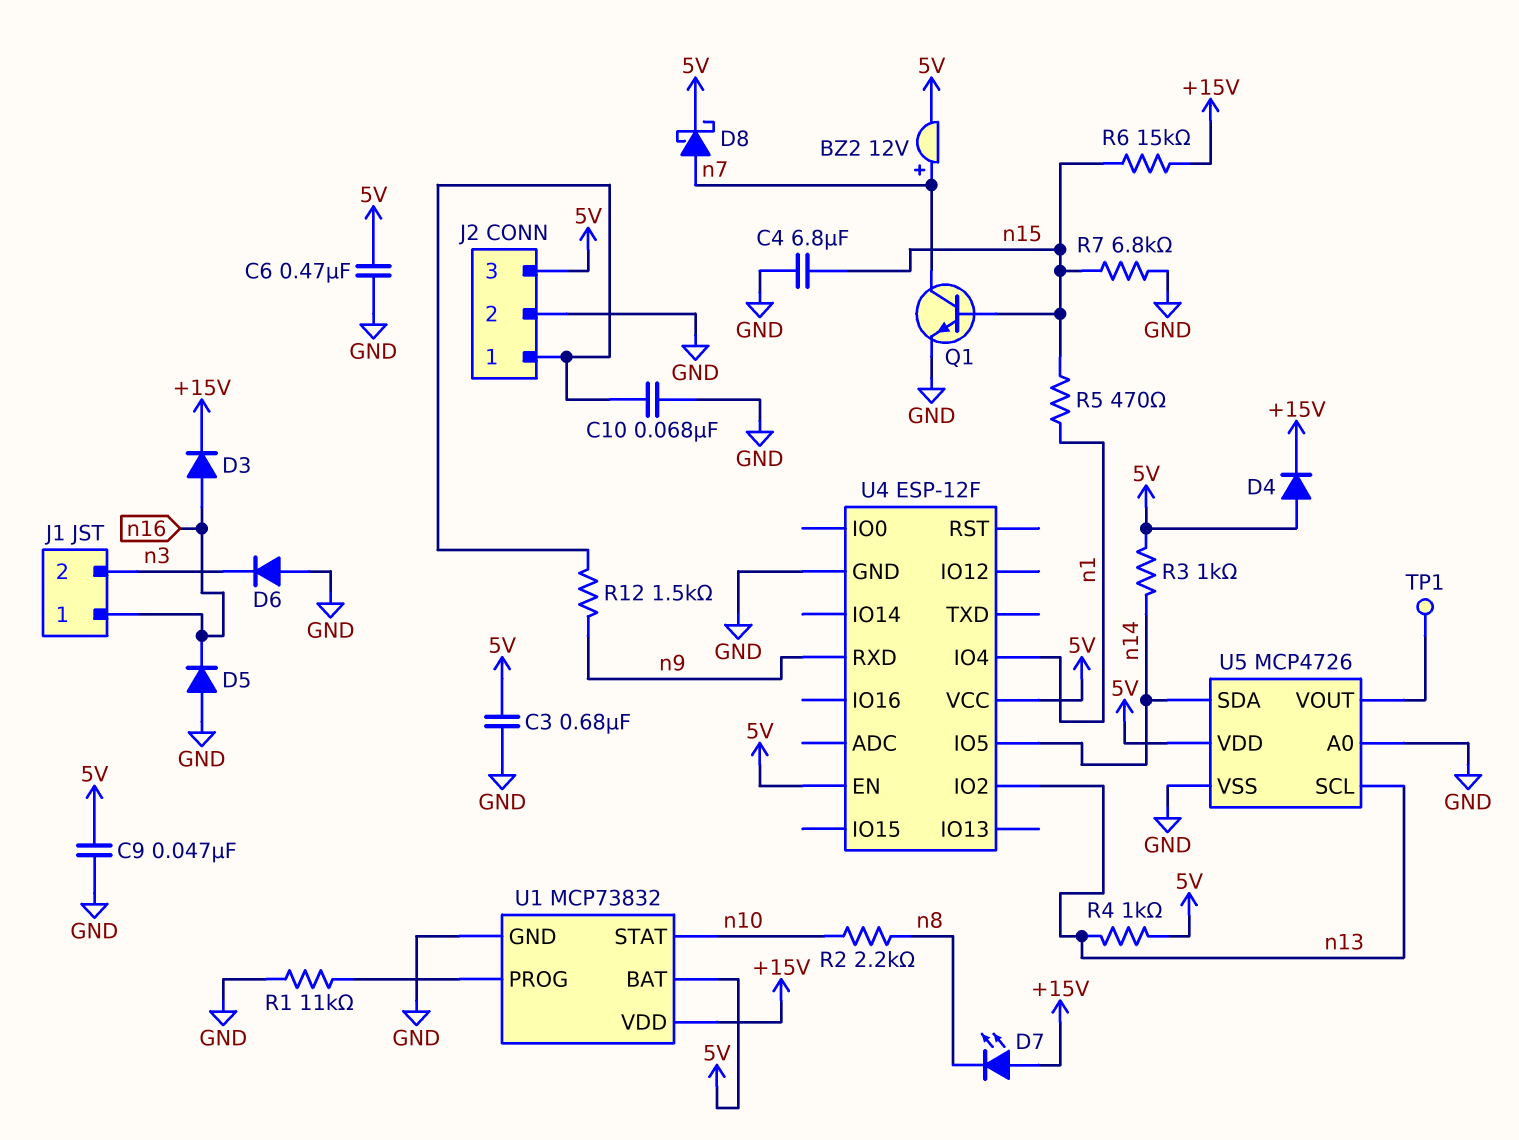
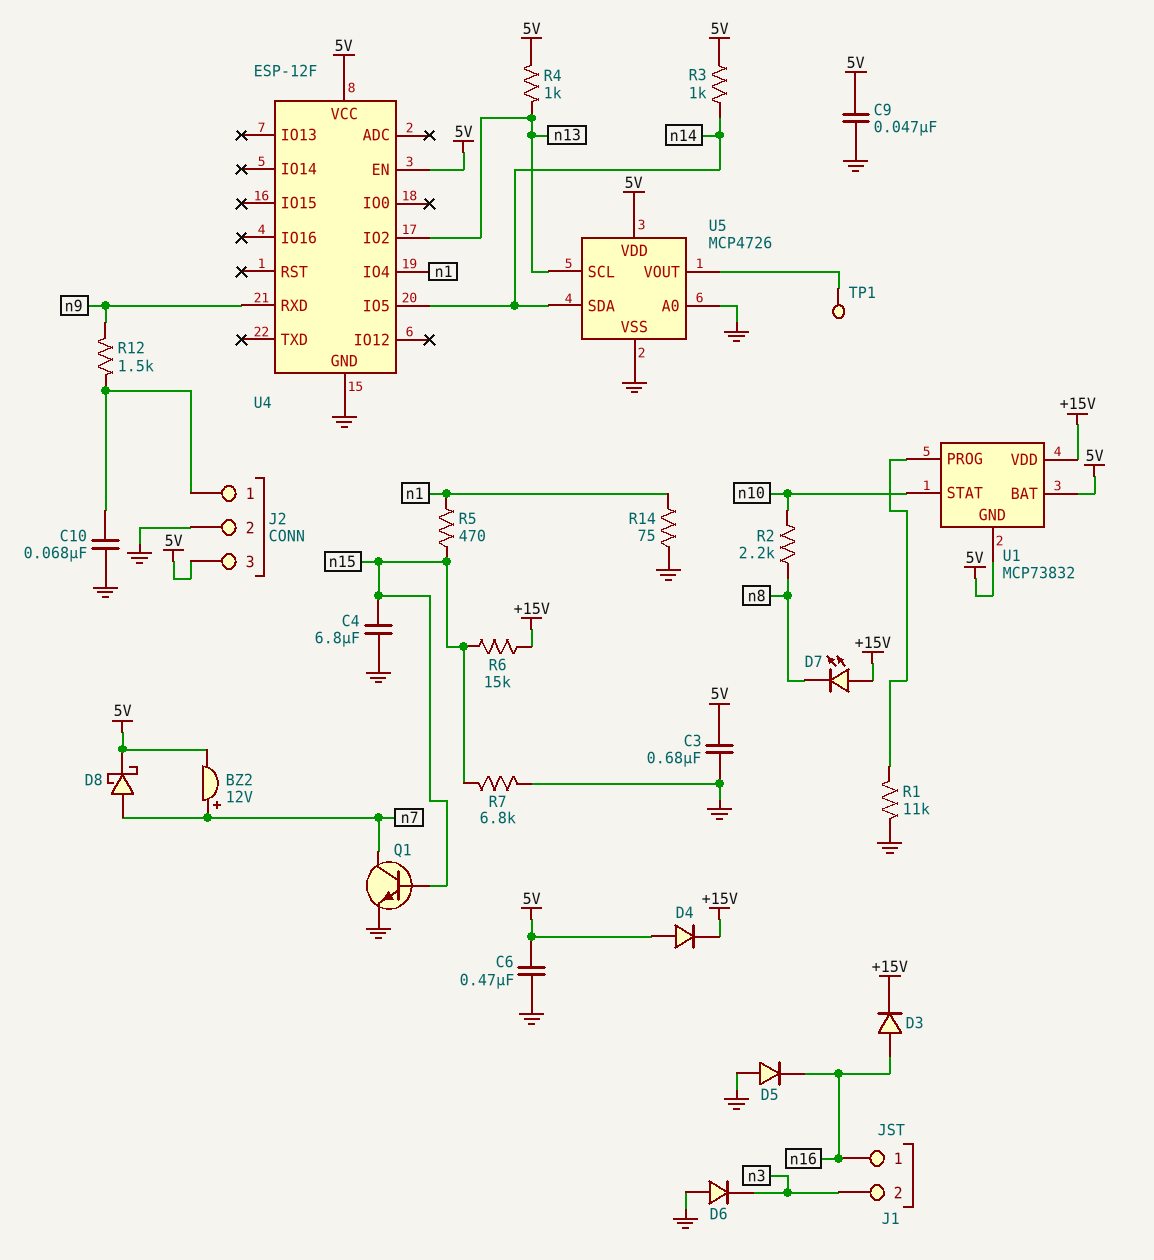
R14: none -> 75 (GND, n1)
U1 pin GND: GND -> 5V

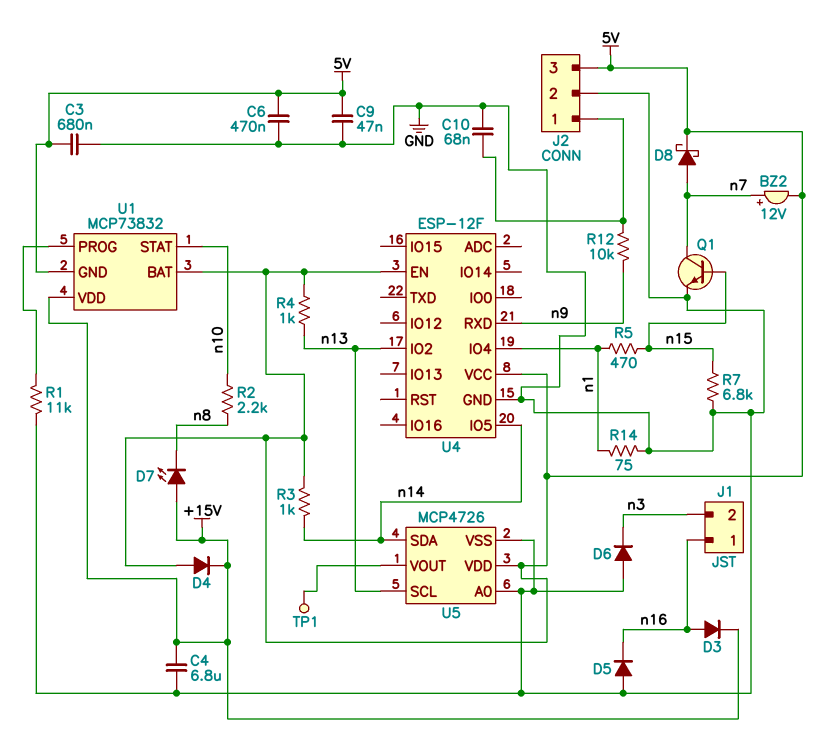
C4: 6.8uF (GND, n15) -> 6.8uF (+15V, GND)
R6: 15k (+15V, n15) -> none
R12: 1.5k (J2/1, n9) -> 10k (J2/1, n9)

